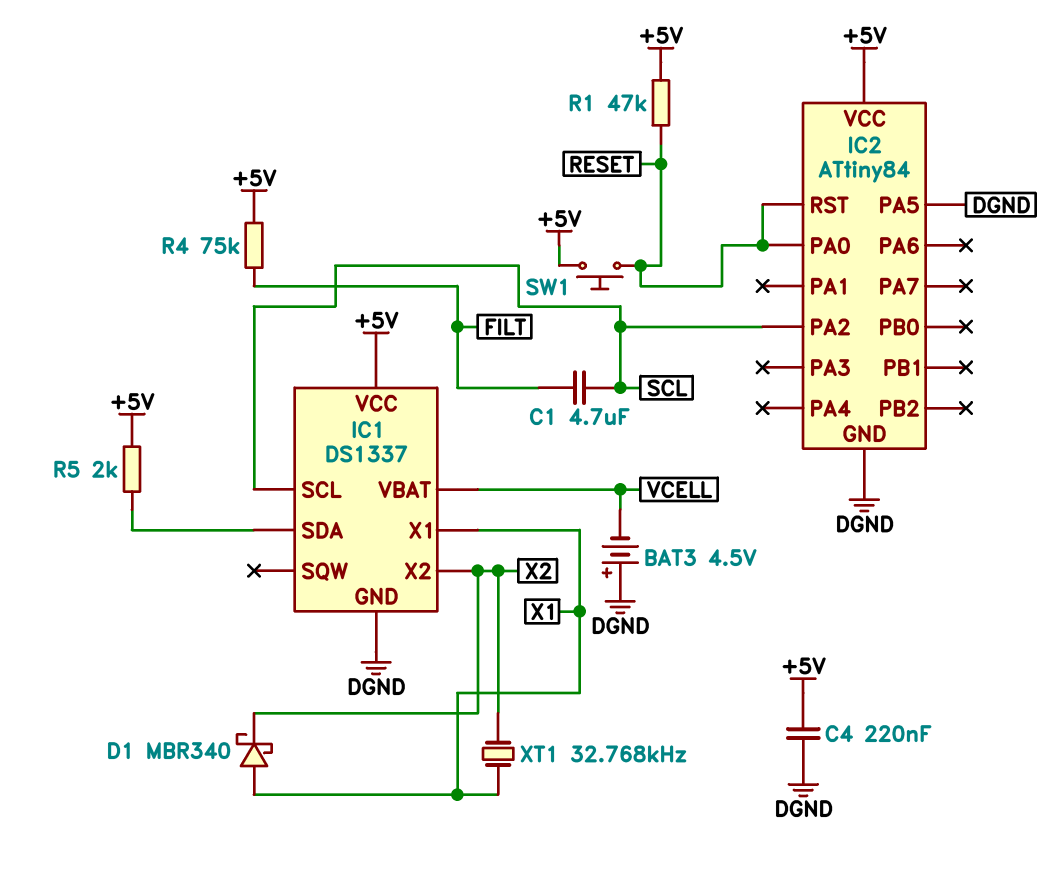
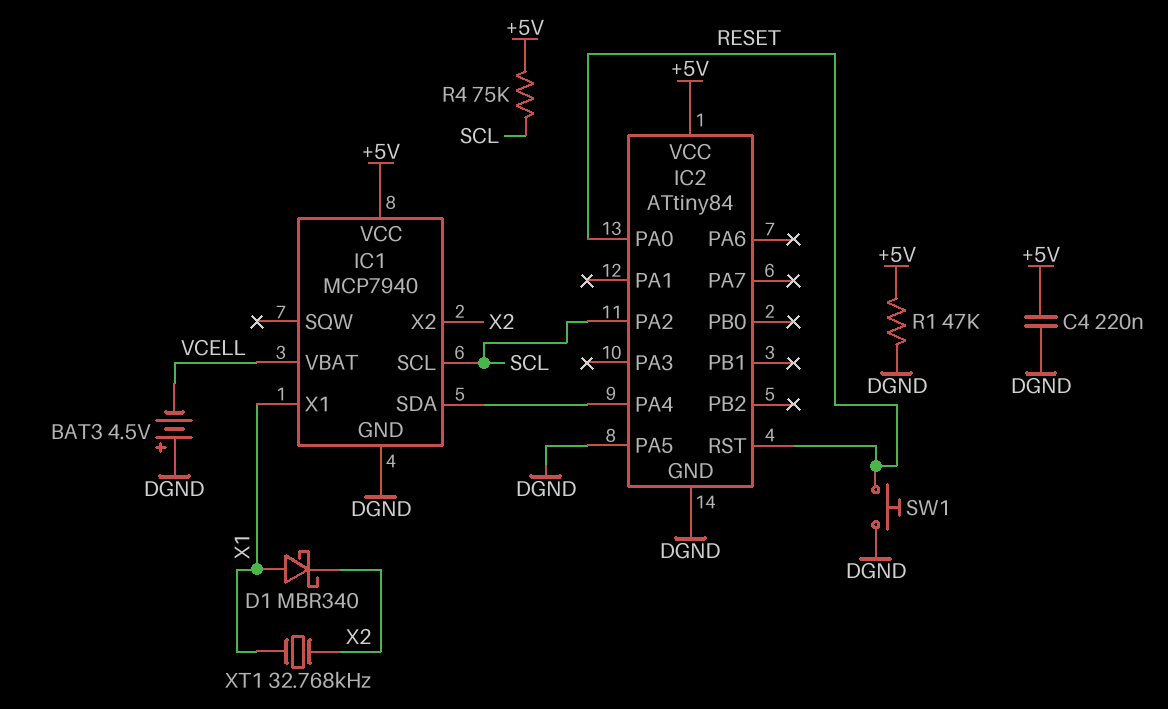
C1: 4.7uF (FILT, SCL) -> none
IC1: DS1337 -> MCP7940
IC2 pin PA4: none -> IC1/SDA
R1: 47k (+5V, RESET) -> 47k (+5V, DGND)
R4: 75k (+5V, FILT) -> 75k (+5V, SCL)
R5: 2k (+5V, IC1/SDA) -> none
SW1: button (+5V, RESET) -> button (DGND, RESET)

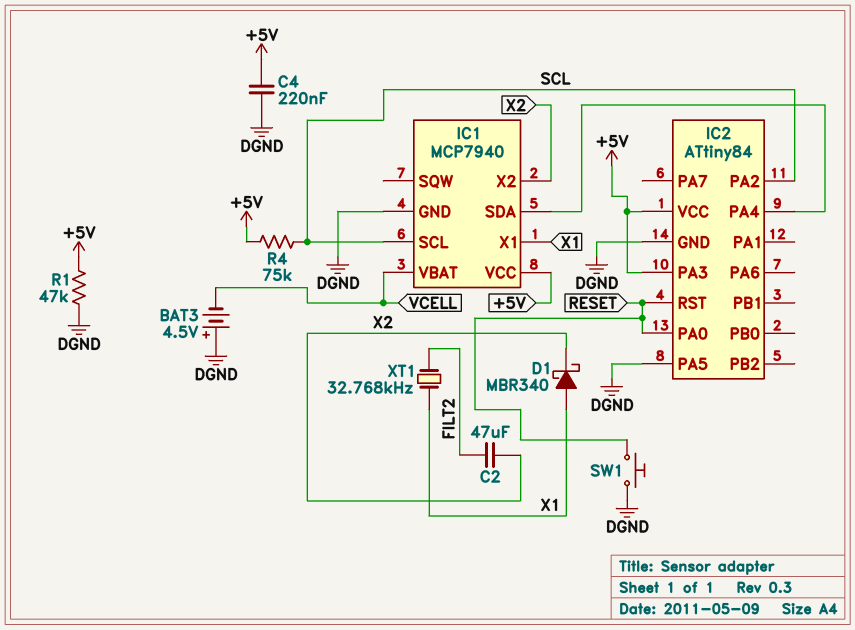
C2: none -> 47uF (FILT2, X2)
IC2 pin PA3: none -> +5V
XT1: 32.768kHz (X1, X2) -> 32.768kHz (FILT2, X1)

